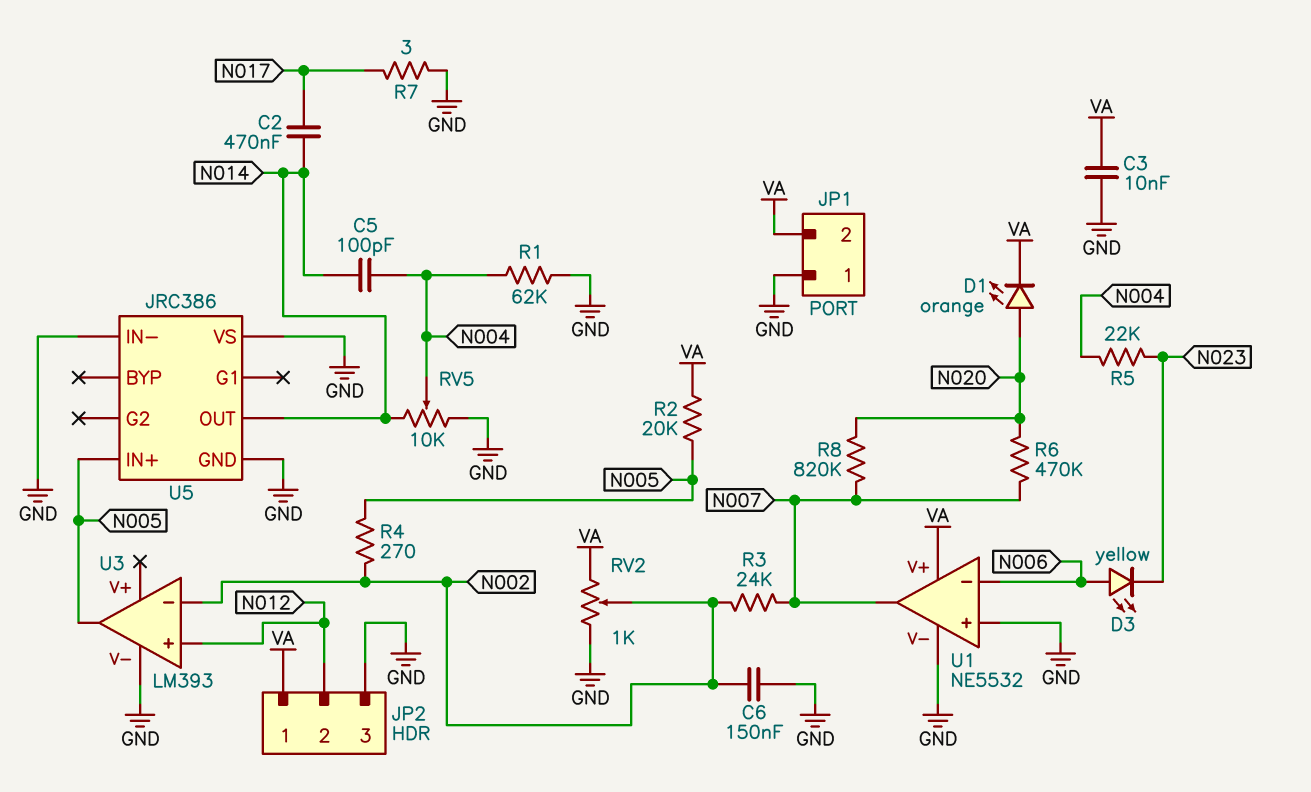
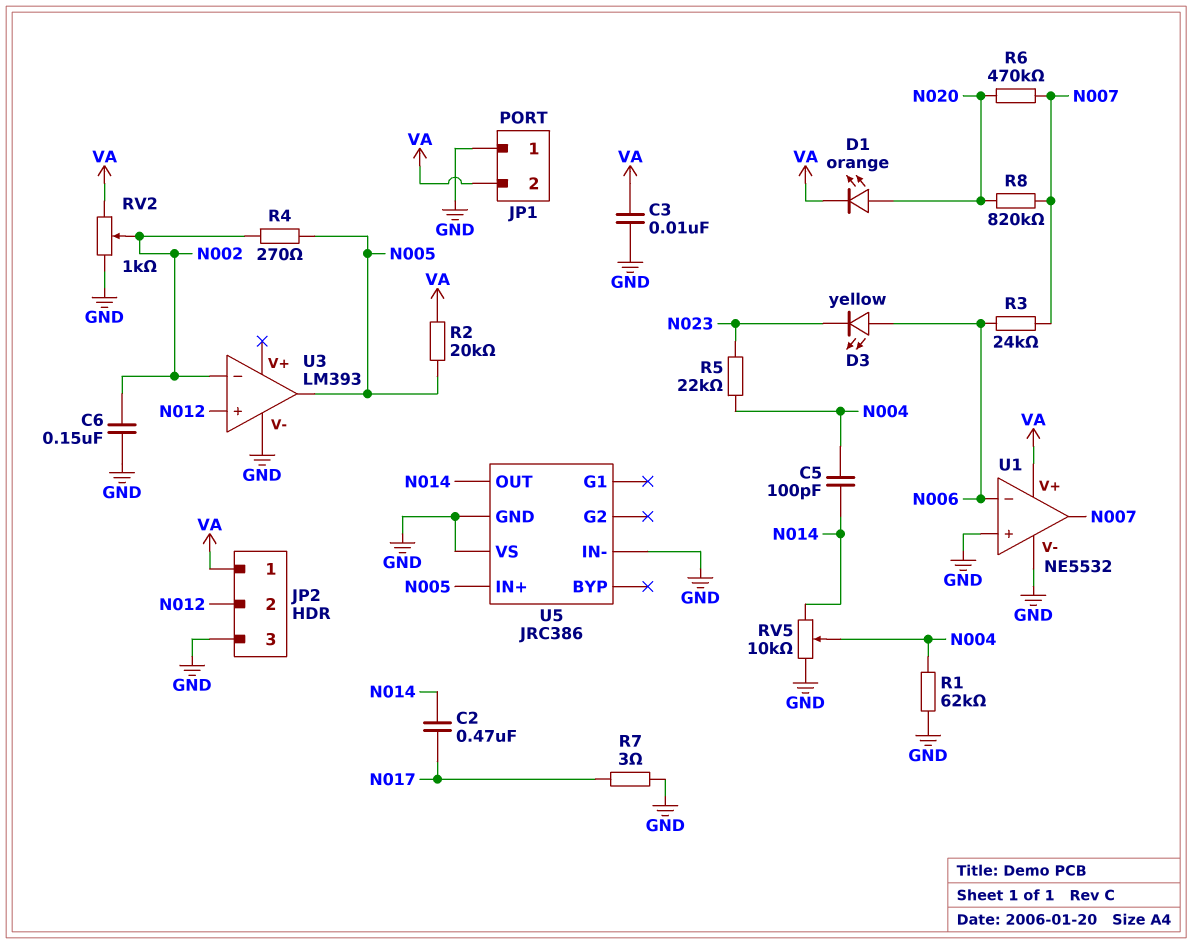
R3: 24k (N002, N007) -> 24k (N006, N007)

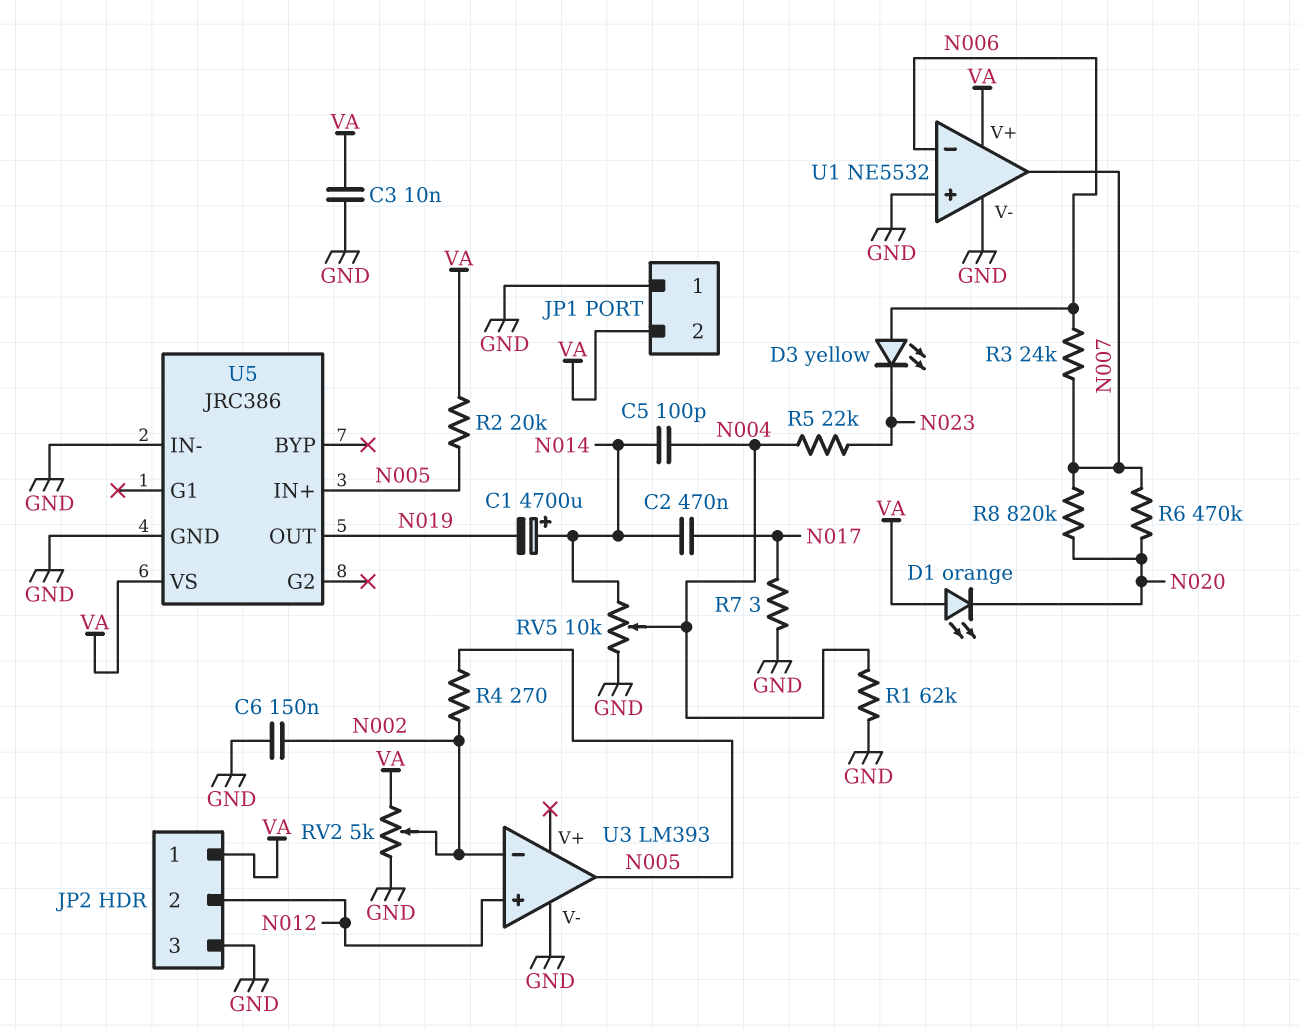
C1: none -> 4700uF (plus N014, minus N019)
D1: LED orange (A N020, K VA) -> LED orange (A VA, K N020)
RV2: 1k (GND, VA, wiper N002) -> 5k (GND, VA, wiper N002)
U5 pin OUT: N014 -> N019
U5 pin VS: GND -> VA

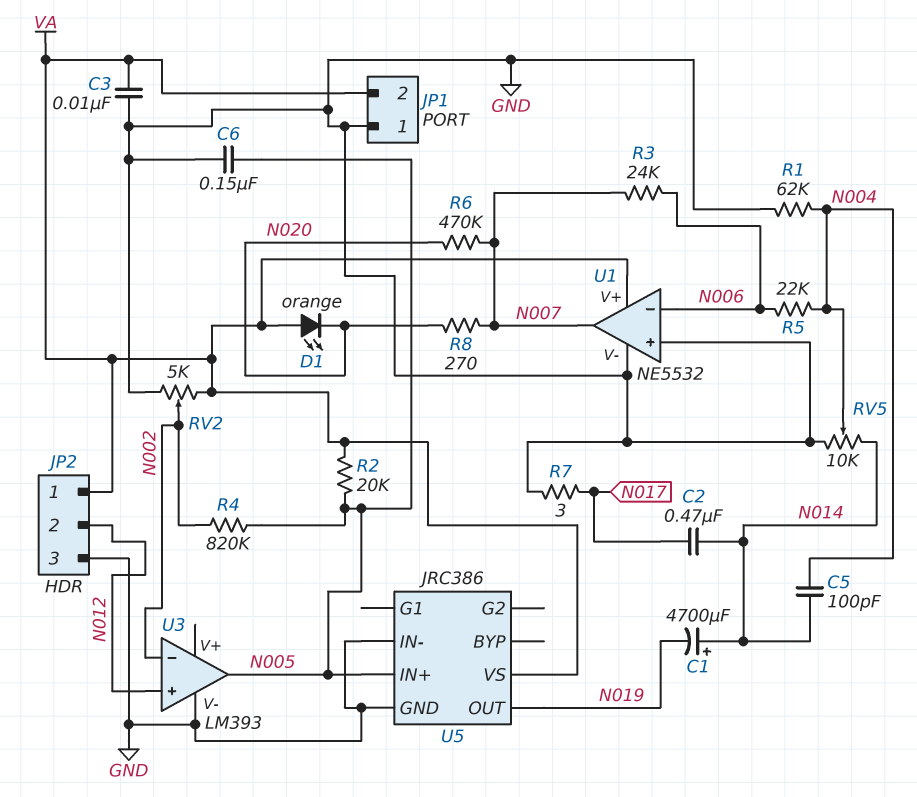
C6: 150nF (GND, N002) -> 150nF (GND, N005)
D3: LED yellow (A N006, K N023) -> none
R4: 270 (N002, N005) -> 820k (N002, N005)
R5: 22k (N004, N023) -> 22k (N004, N006)
R8: 820k (N007, N020) -> 270 (N007, N020)

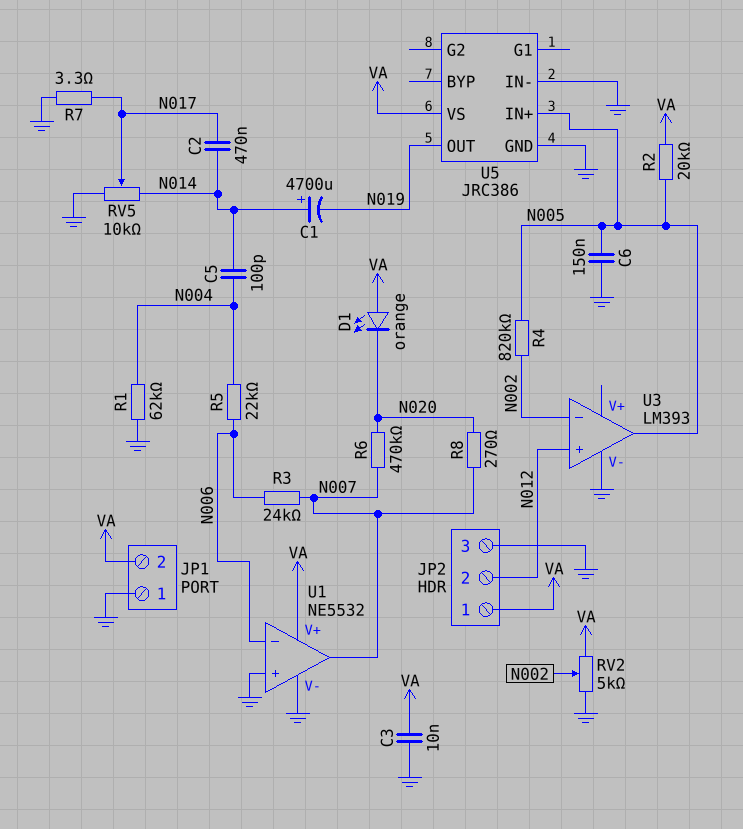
R7: 3 (GND, N017) -> 3.3 (GND, N017)
RV5: 10k (GND, N014, wiper N004) -> 10k (GND, N014, wiper N017)

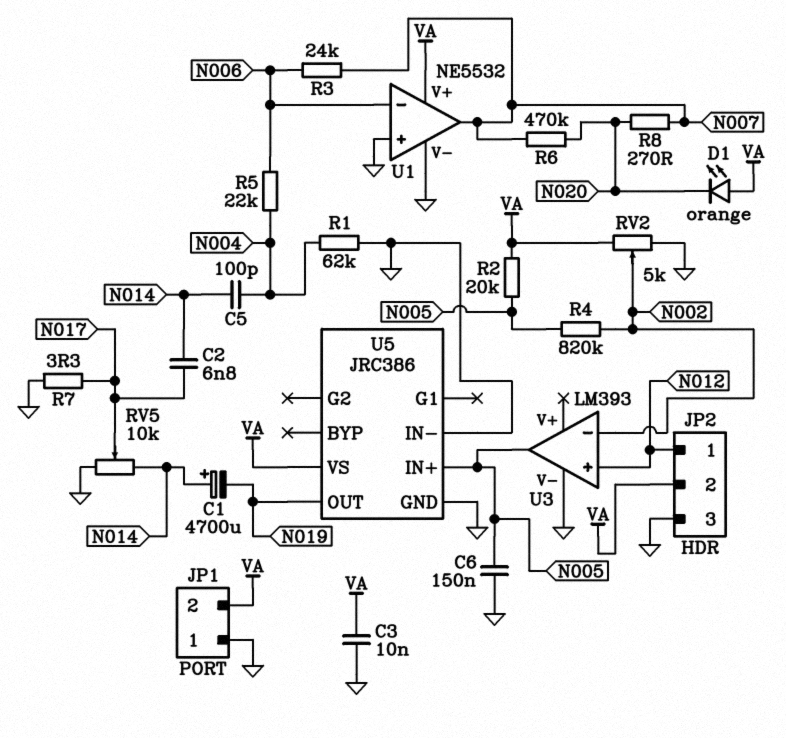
C2: 470nF (N014, N017) -> 6.8nF (N014, N017)
JP2 pin 1: VA -> N012
JP2 pin 2: N012 -> VA

